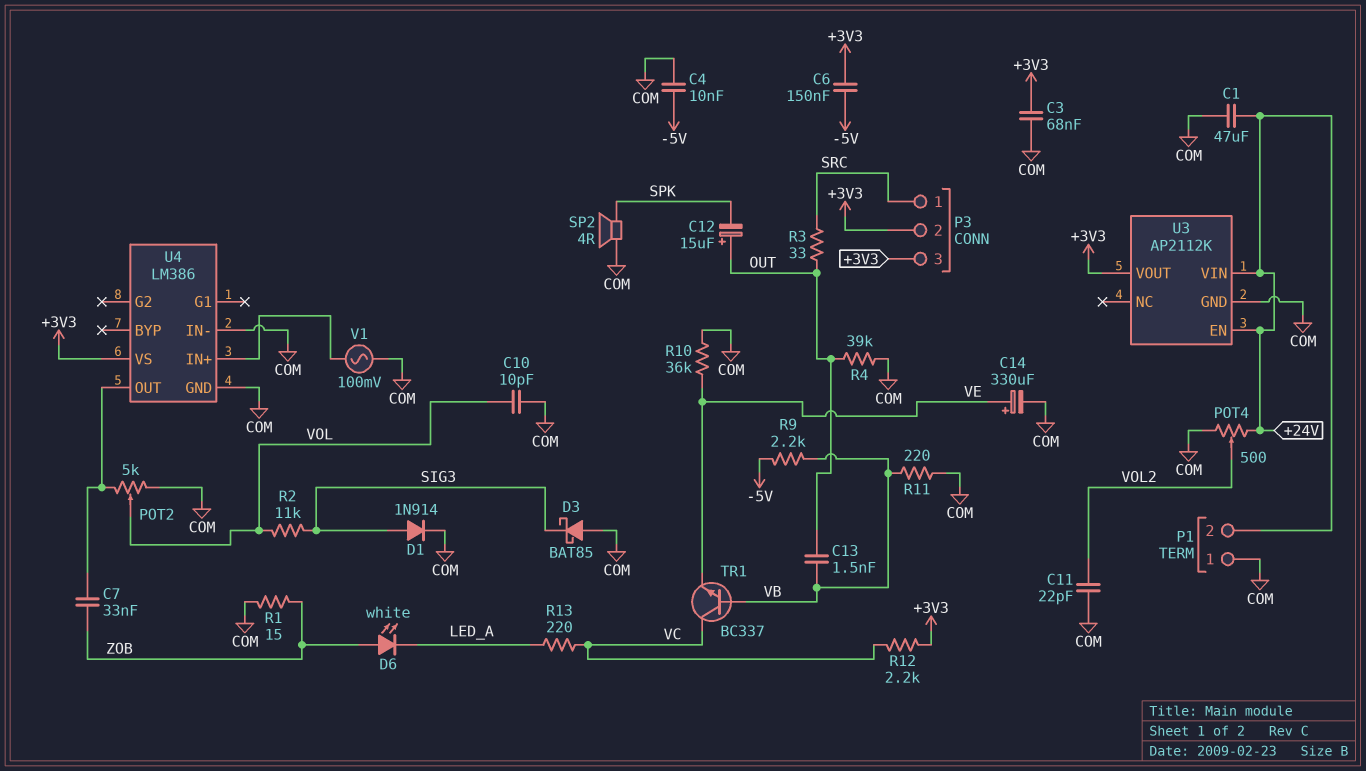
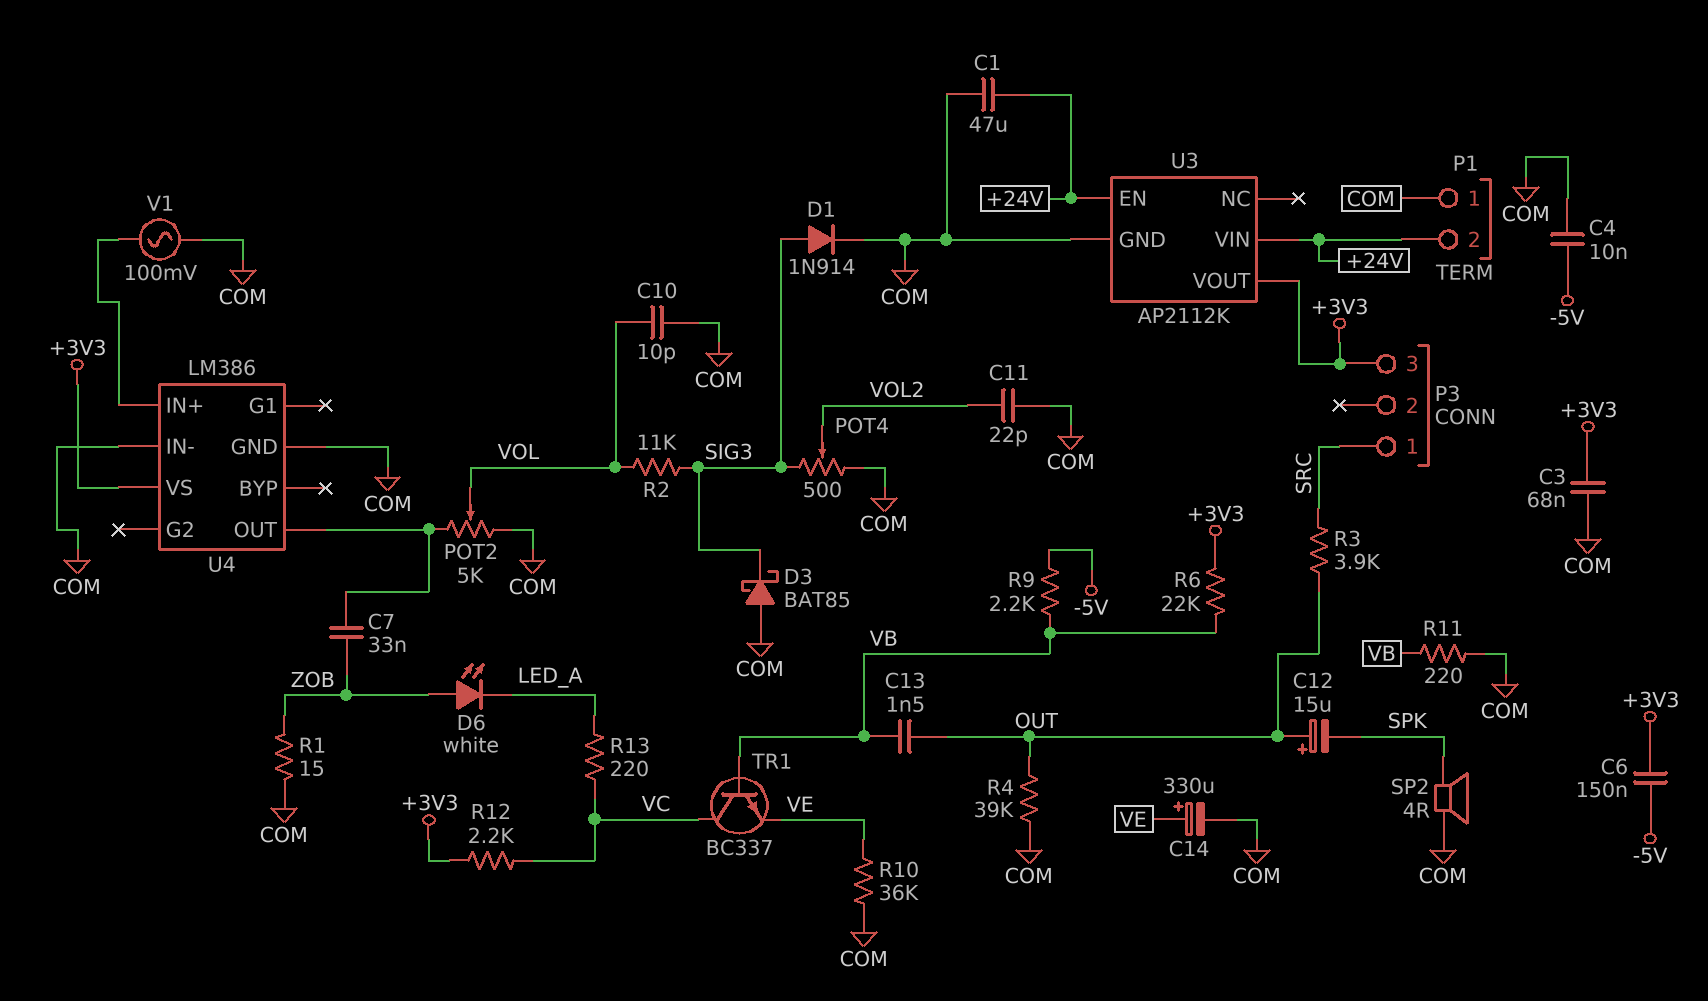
P3 pin 2: +3V3 -> none
POT4: 500 (+24V, COM, wiper VOL2) -> 500 (COM, SIG3, wiper VOL2)
R3: 33 (OUT, SRC) -> 3.9k (OUT, SRC)
R6: none -> 22k (+3V3, VB)

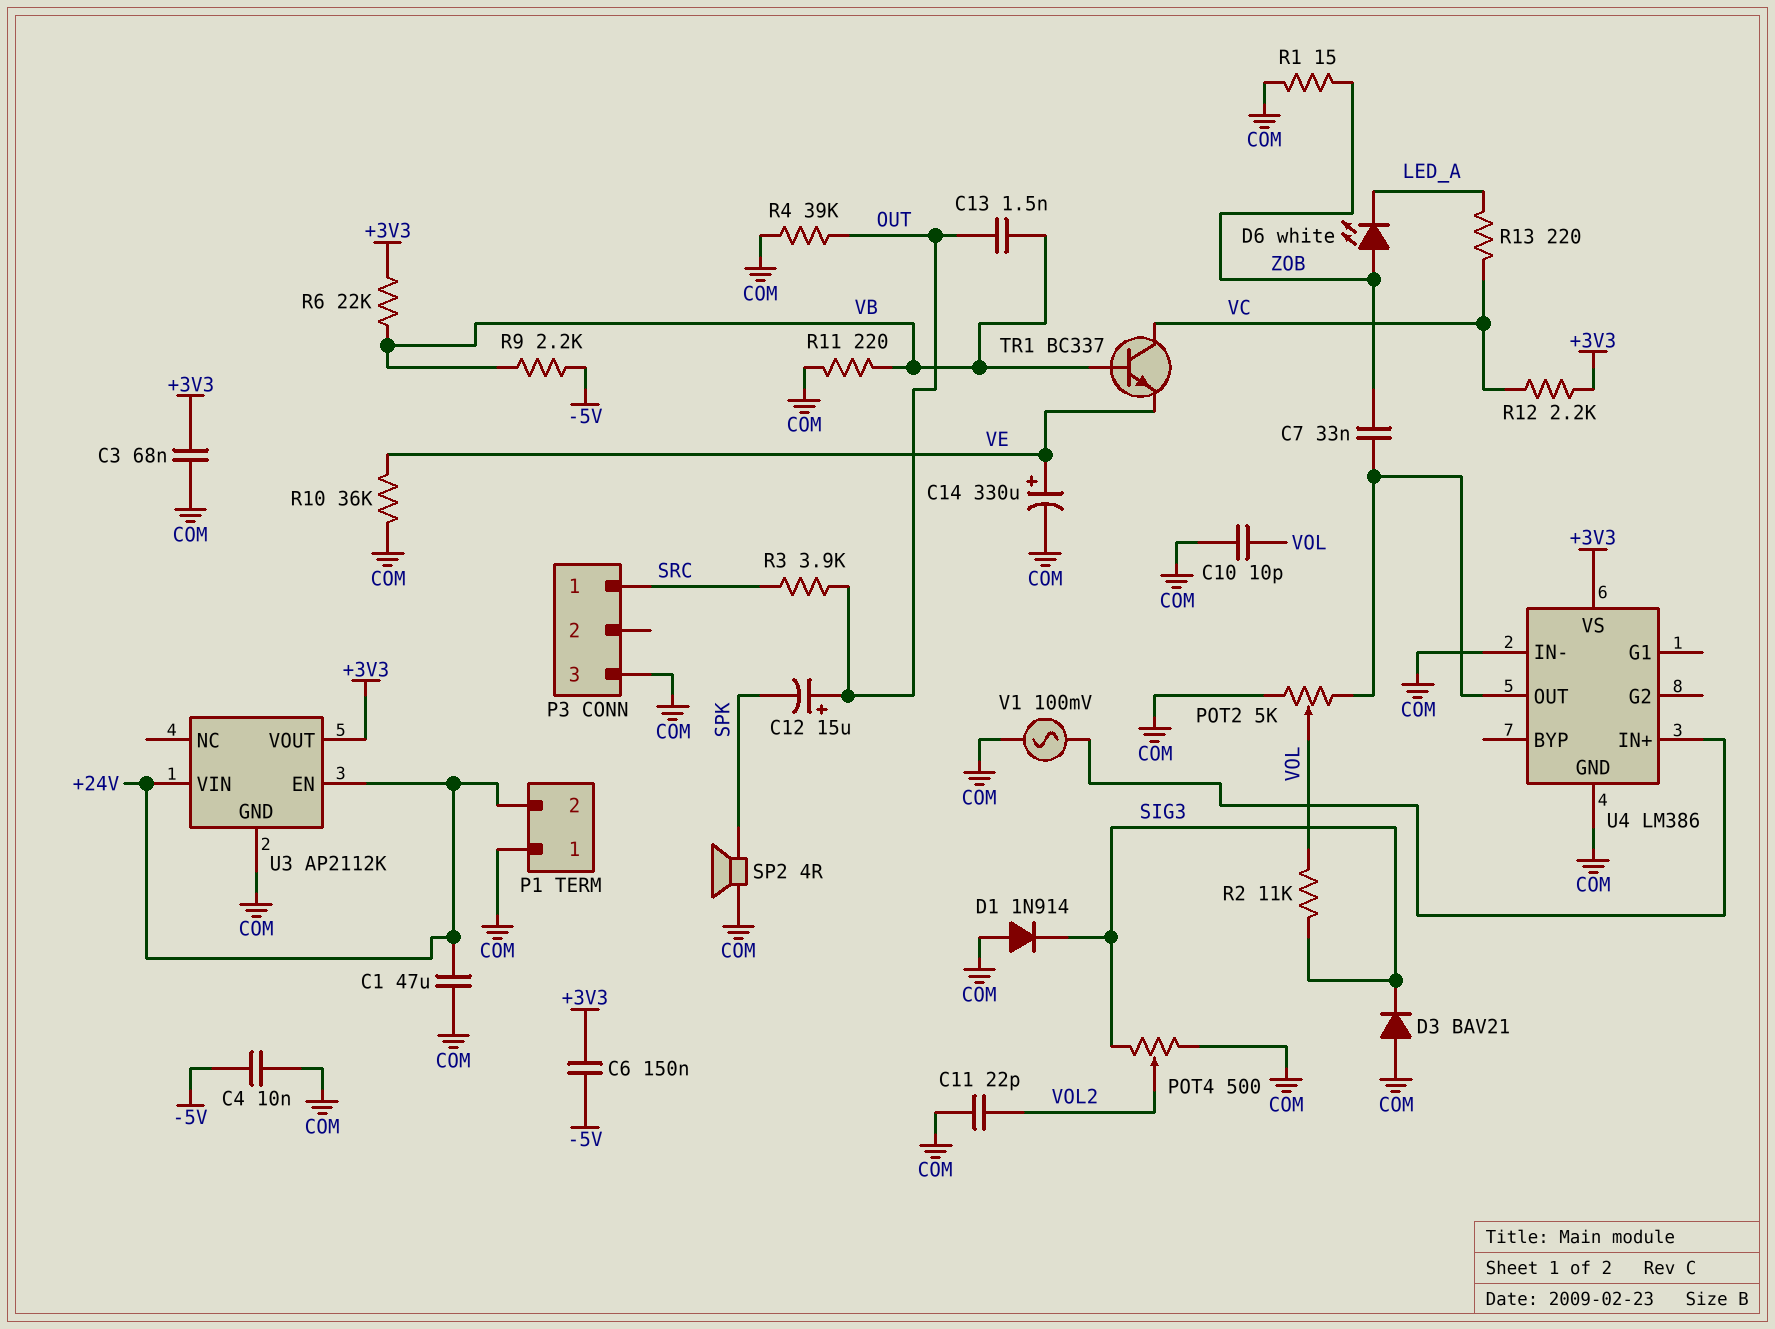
D1: diode 1N914 (A SIG3, K COM) -> diode 1N914 (A COM, K SIG3)
D3: schottky BAT85 (A COM, K SIG3) -> diode BAV21 (A COM, K SIG3)
P3 pin 3: +3V3 -> COM

